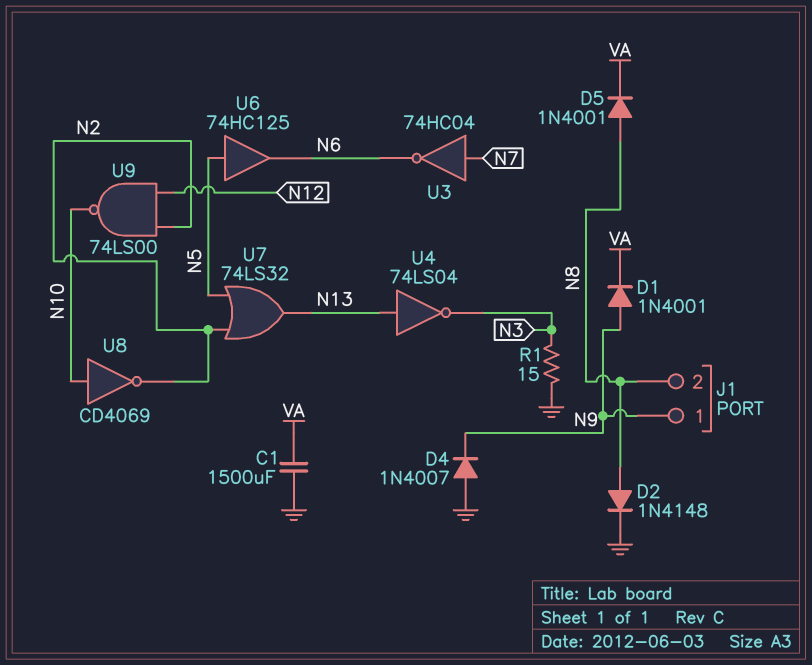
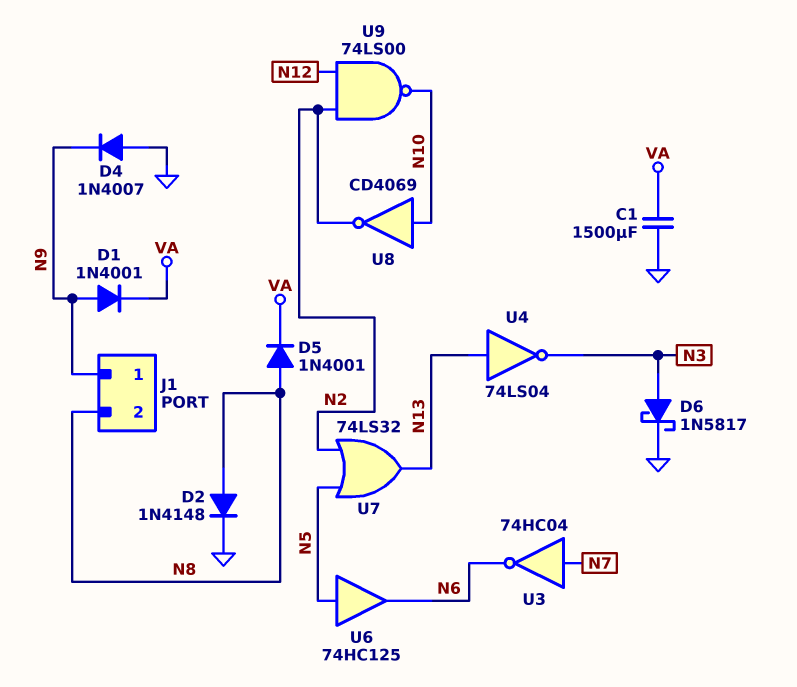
D6: none -> schottky 1N5817 (A N3, K GND)
R1: 15 (GND, N3) -> none

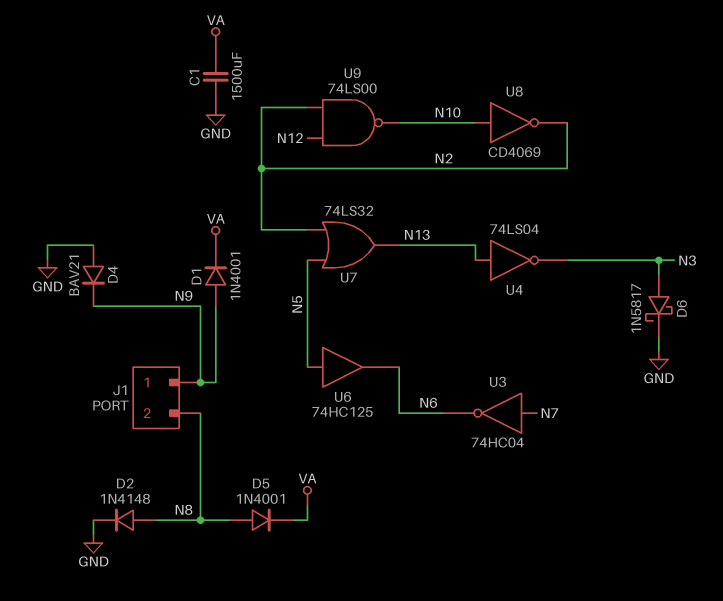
D4: diode 1N4007 (A GND, K N9) -> diode BAV21 (A GND, K N9)

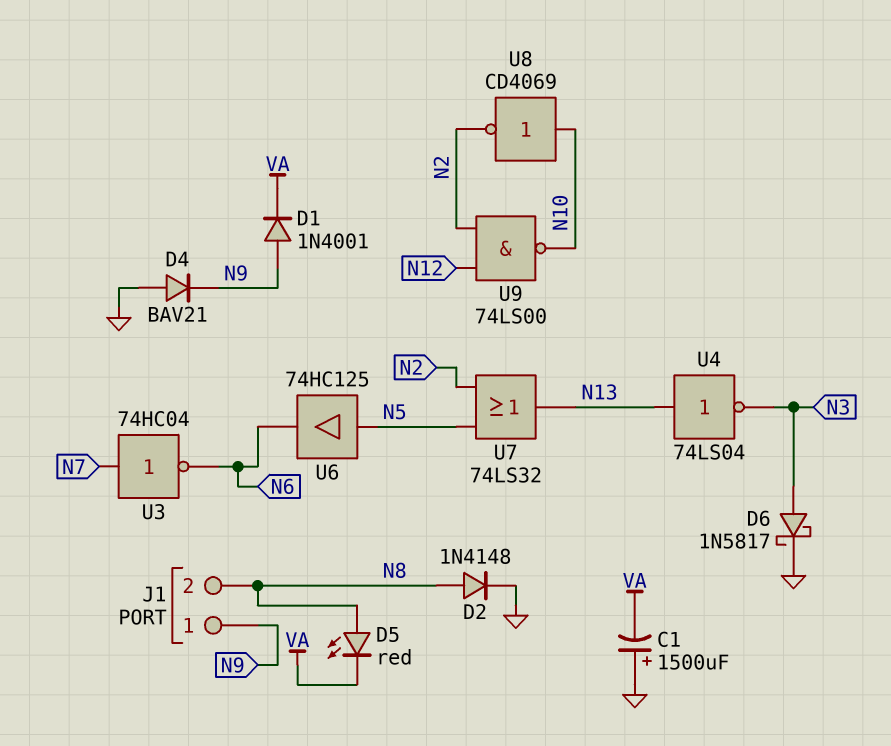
C1: 1500uF (GND, VA) -> 1500uF (plus GND, minus VA)
D5: diode 1N4001 (A N8, K VA) -> LED red (A N8, K VA)

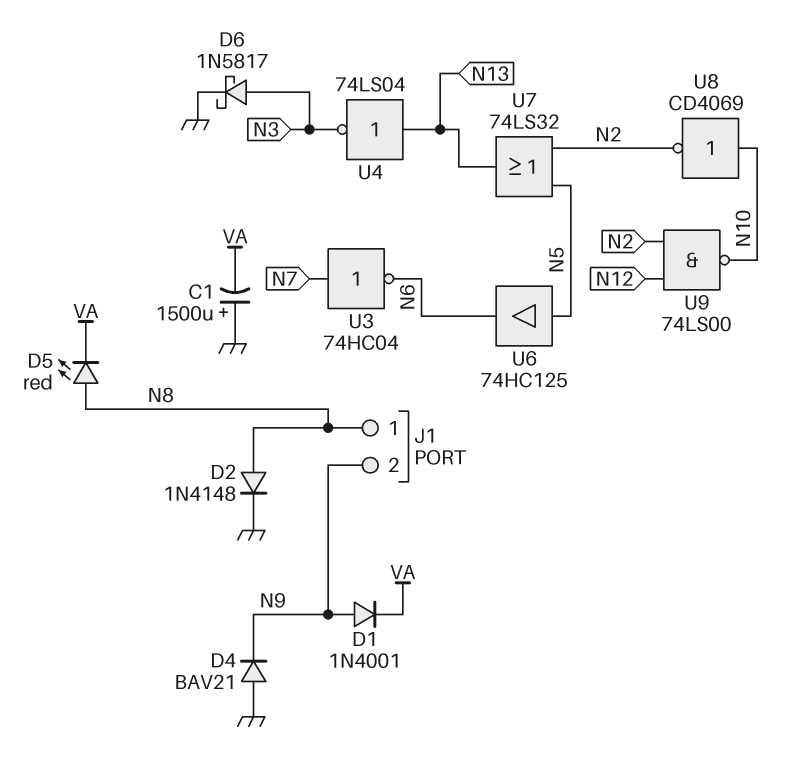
J1 pin 1: N9 -> N8
J1 pin 2: N8 -> N9

